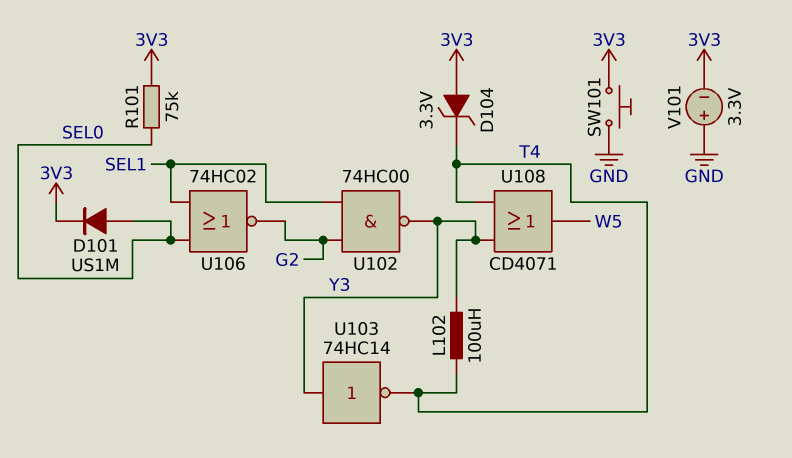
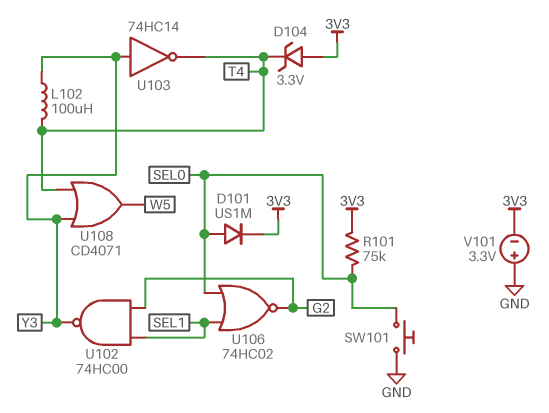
SW101: button (3V3, GND) -> button (GND, SEL0)

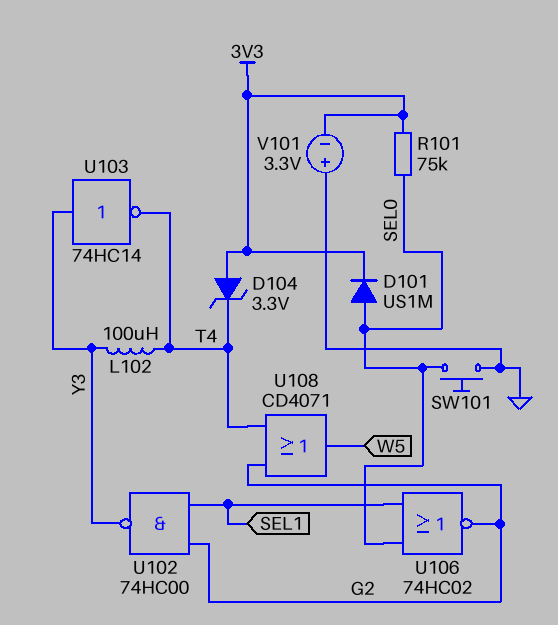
U108: OR CD4071 (in T4, in Y3, out W5) -> OR CD4071 (in G2, in T4, out W5)

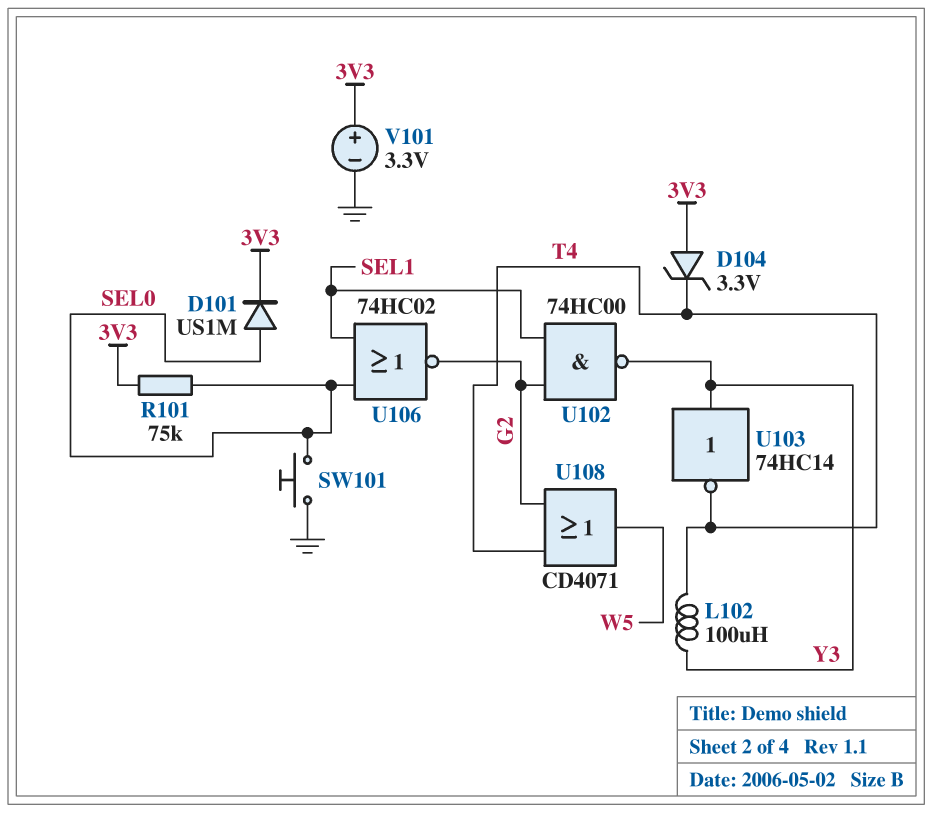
V101: 3.3V (plus GND, minus 3V3) -> 3.3V (plus 3V3, minus GND)

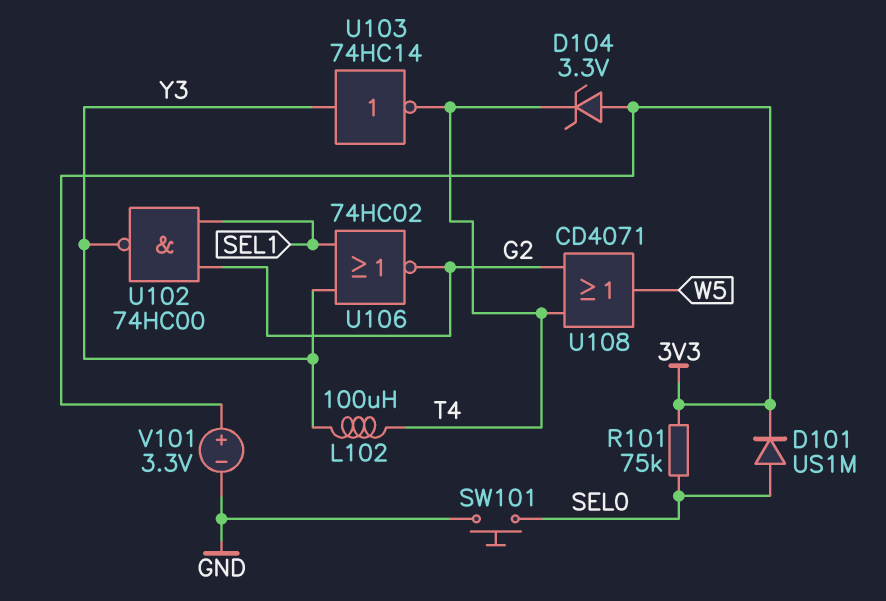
U106: NOR 74HC02 (in SEL0, in SEL1, out G2) -> NOR 74HC02 (in SEL1, in Y3, out G2)

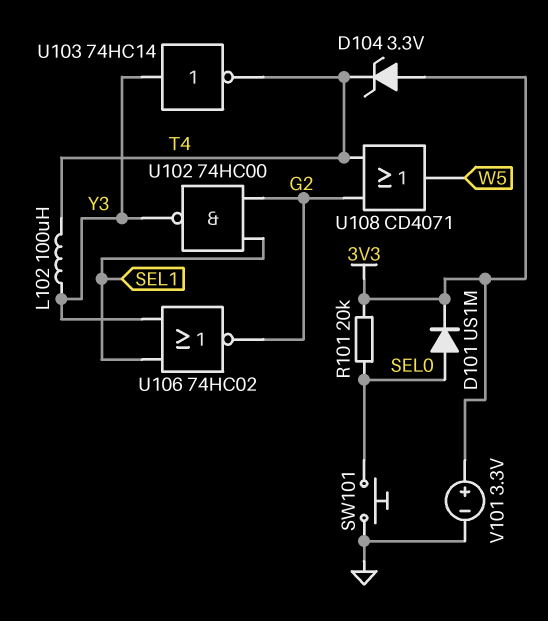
R101: 75k (3V3, SEL0) -> 20k (3V3, SEL0)

